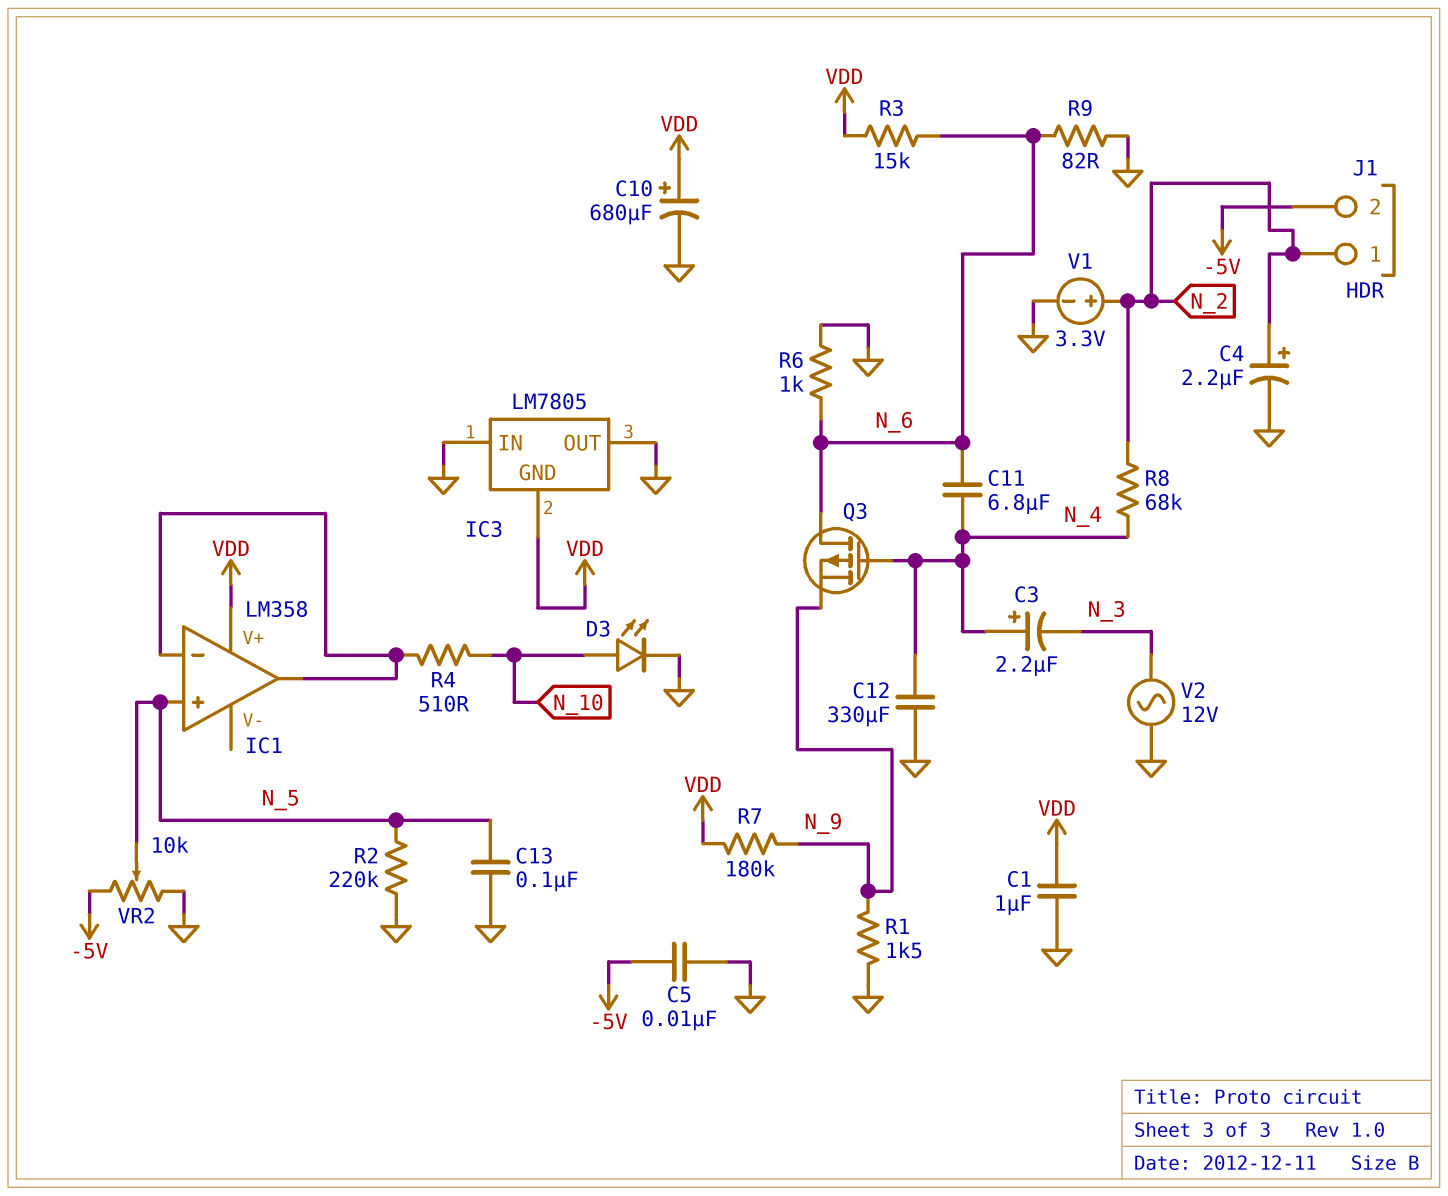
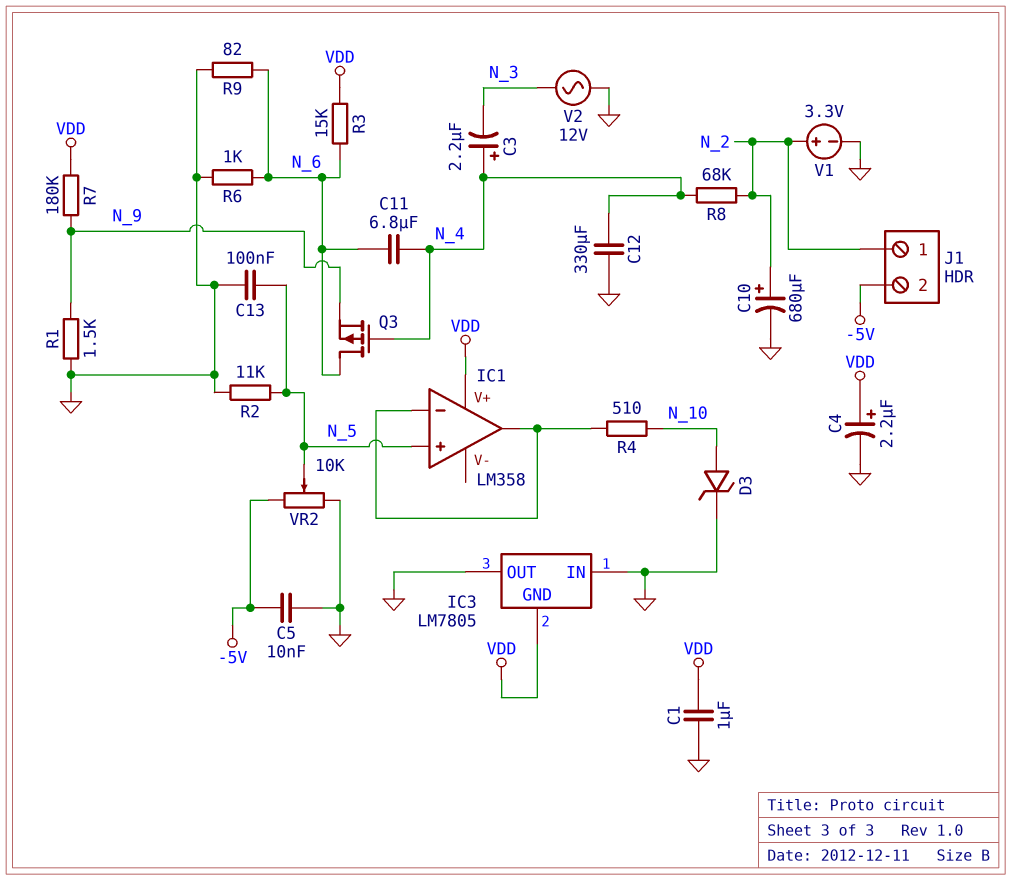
C4: 2.2uF (plus N_2, minus GND) -> 2.2uF (plus VDD, minus GND)
C10: 680uF (plus VDD, minus GND) -> 680uF (plus N_2, minus GND)
D3: LED (A N_10, K GND) -> zener (A N_10, K GND)
R2: 220k (GND, N_5) -> 11k (GND, N_5)

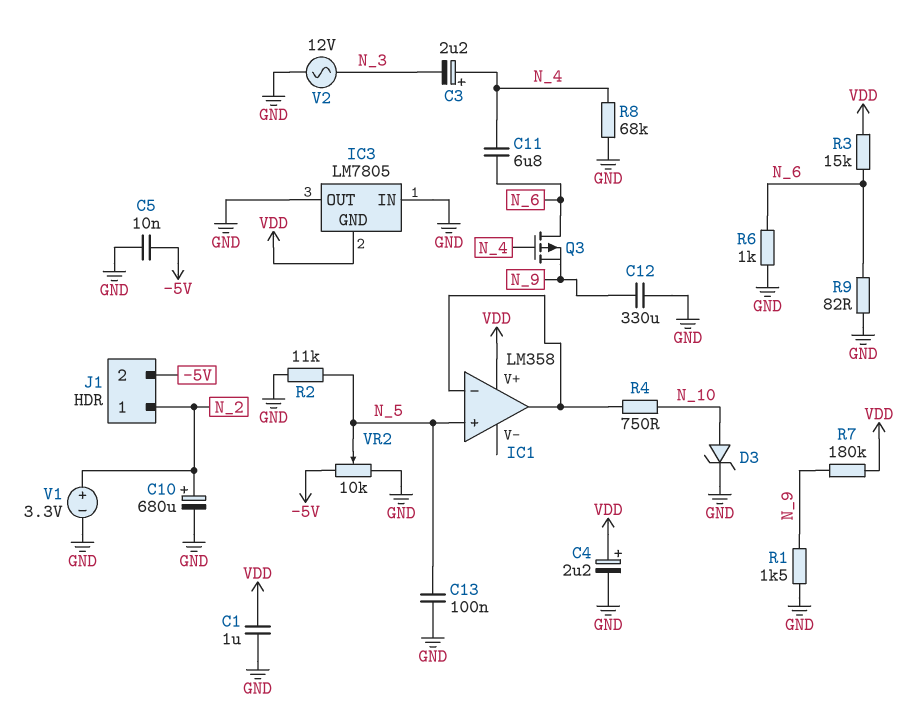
C12: 330uF (GND, N_4) -> 330uF (GND, N_9)
R4: 510 (IC1/in-, N_10) -> 750 (IC1/in-, N_10)
R8: 68k (N_2, N_4) -> 68k (GND, N_4)

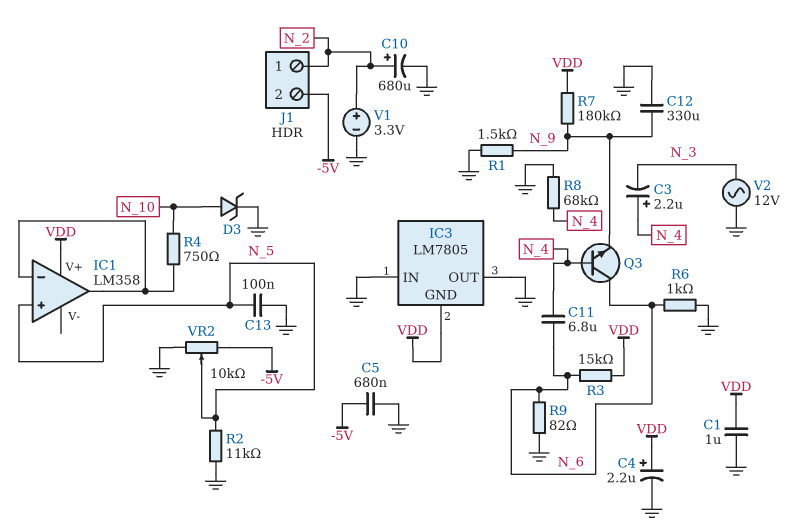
C5: 10nF (-5V, GND) -> 680nF (-5V, GND)
Q3: PMOS (G N_4, D N_6, S N_9) -> NPN (B N_4, C N_6, E N_9)

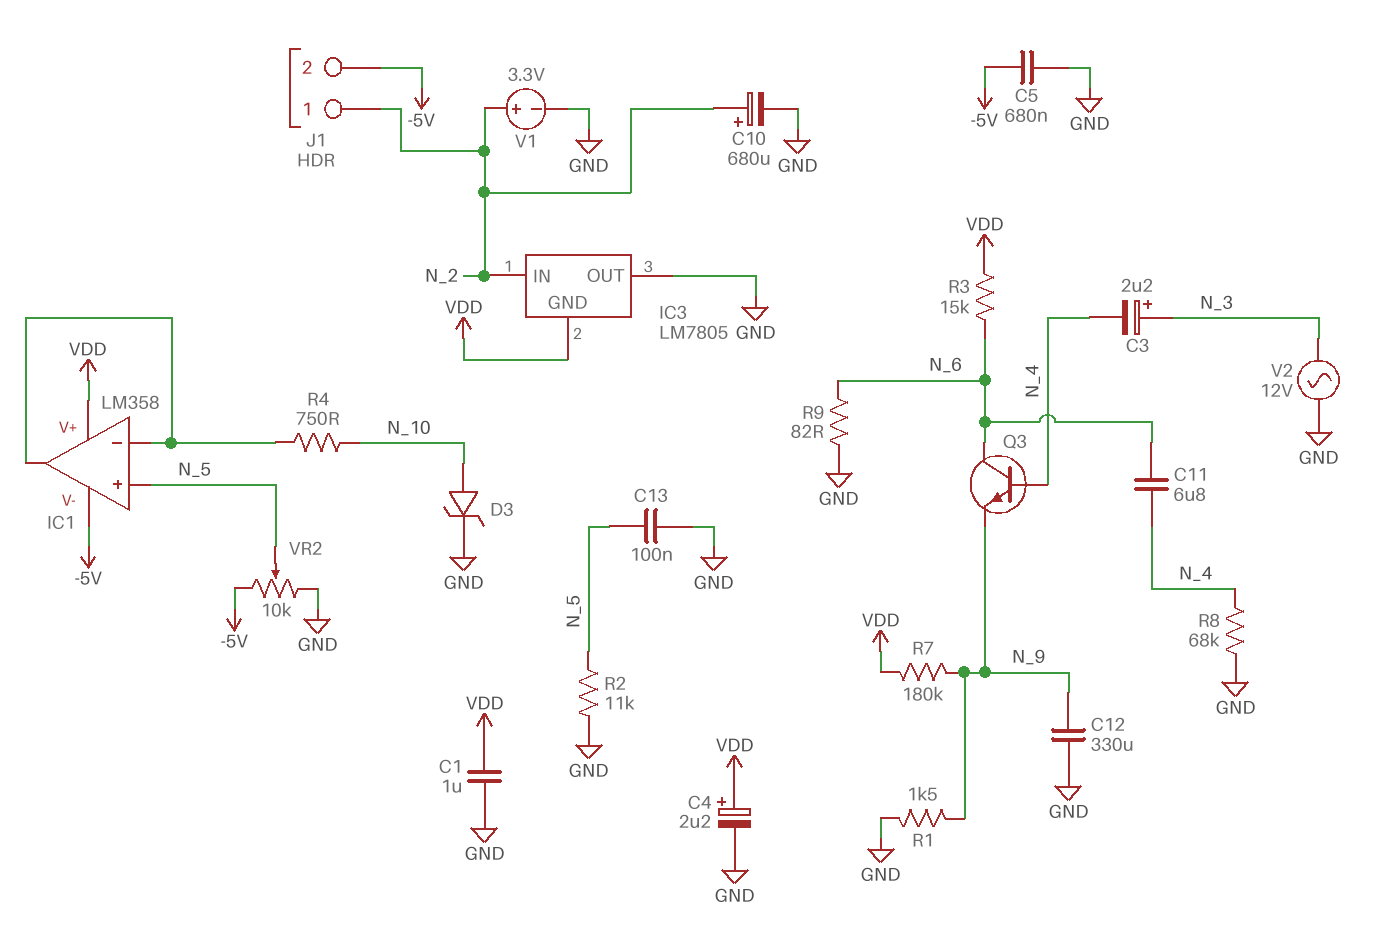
C3: 2.2uF (plus N_4, minus N_3) -> 2.2uF (plus N_3, minus N_4)
IC1 pin V-: none -> -5V
IC3 pin IN: GND -> N_2
R6: 1k (GND, N_6) -> none

